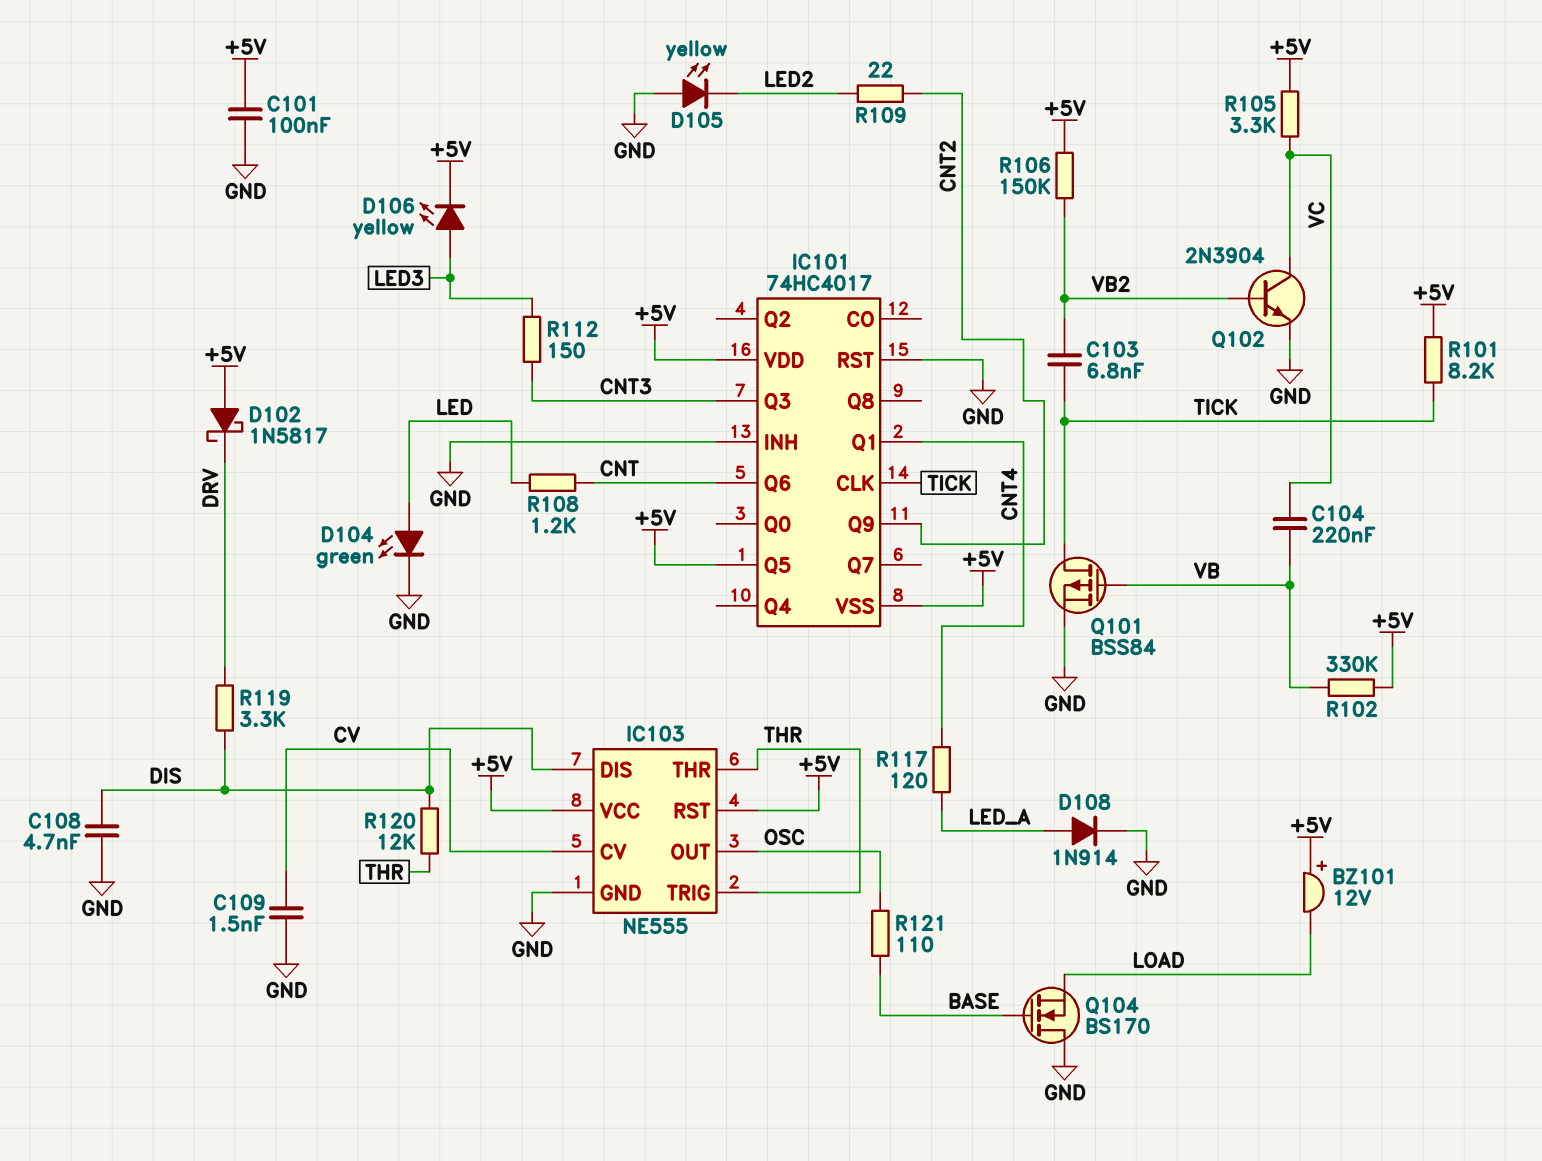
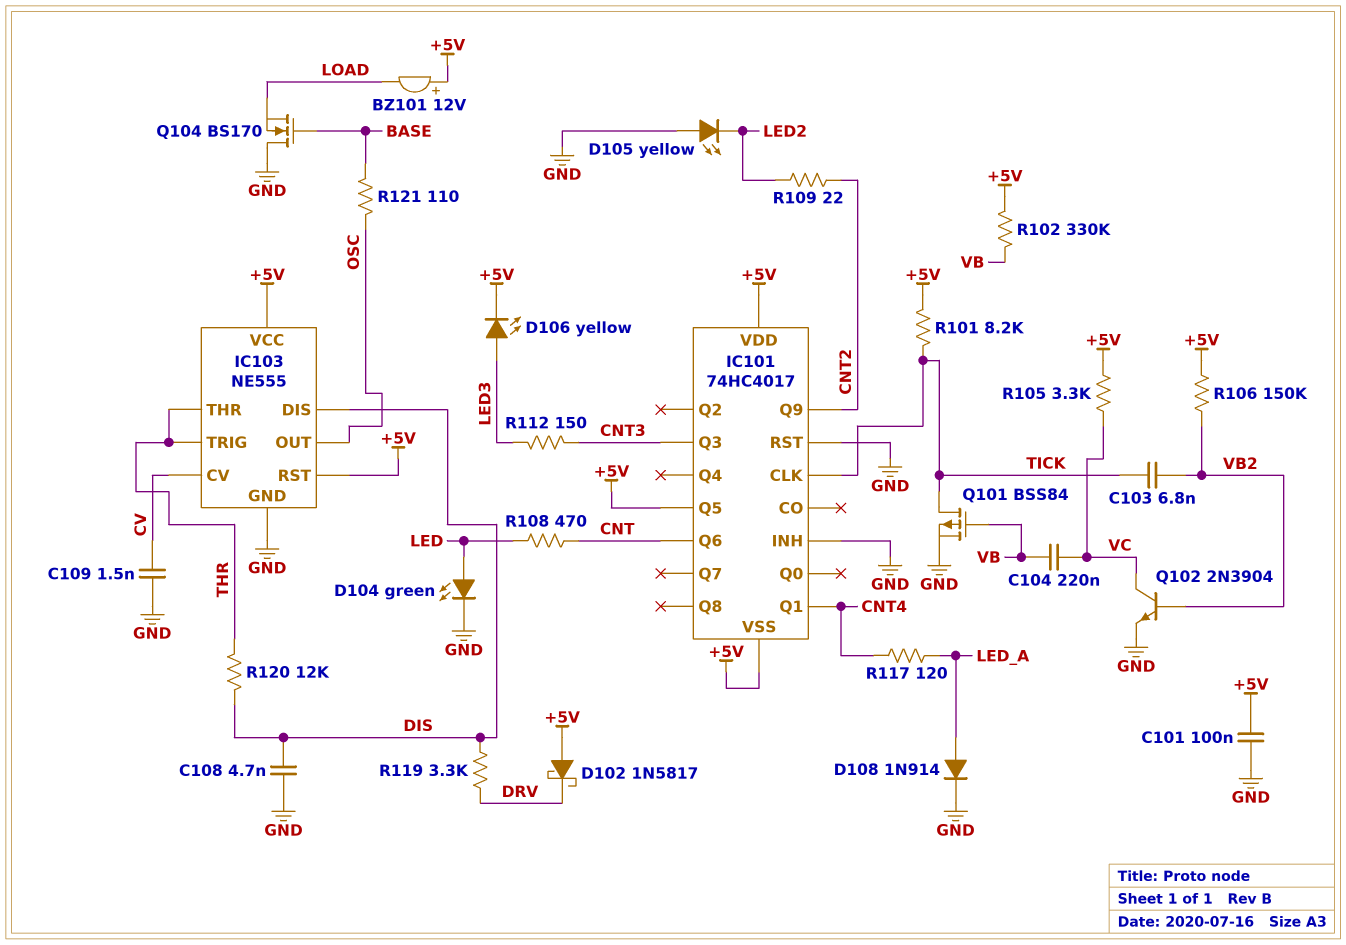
R108: 1.2k (CNT, LED) -> 470 (CNT, LED)

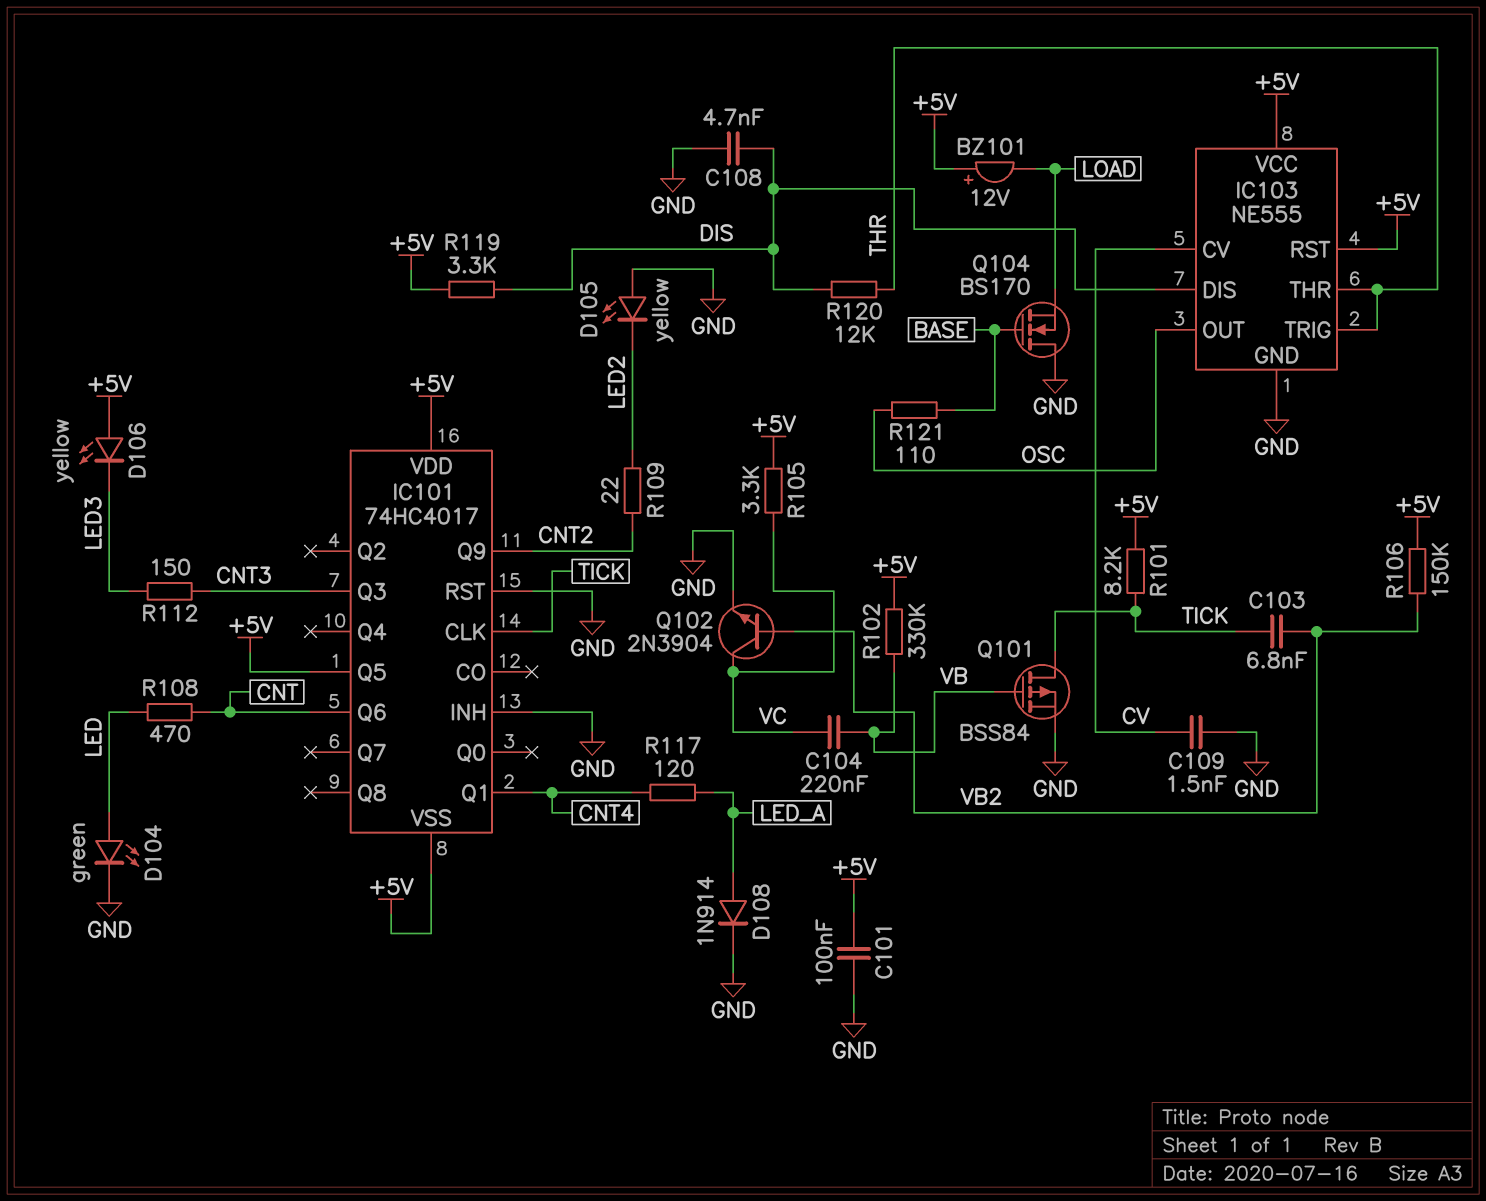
D102: schottky 1N5817 (A +5V, K DRV) -> none
D106: LED yellow (A LED3, K +5V) -> LED yellow (A +5V, K LED3)
R119: 3.3k (DIS, DRV) -> 3.3k (+5V, DIS)

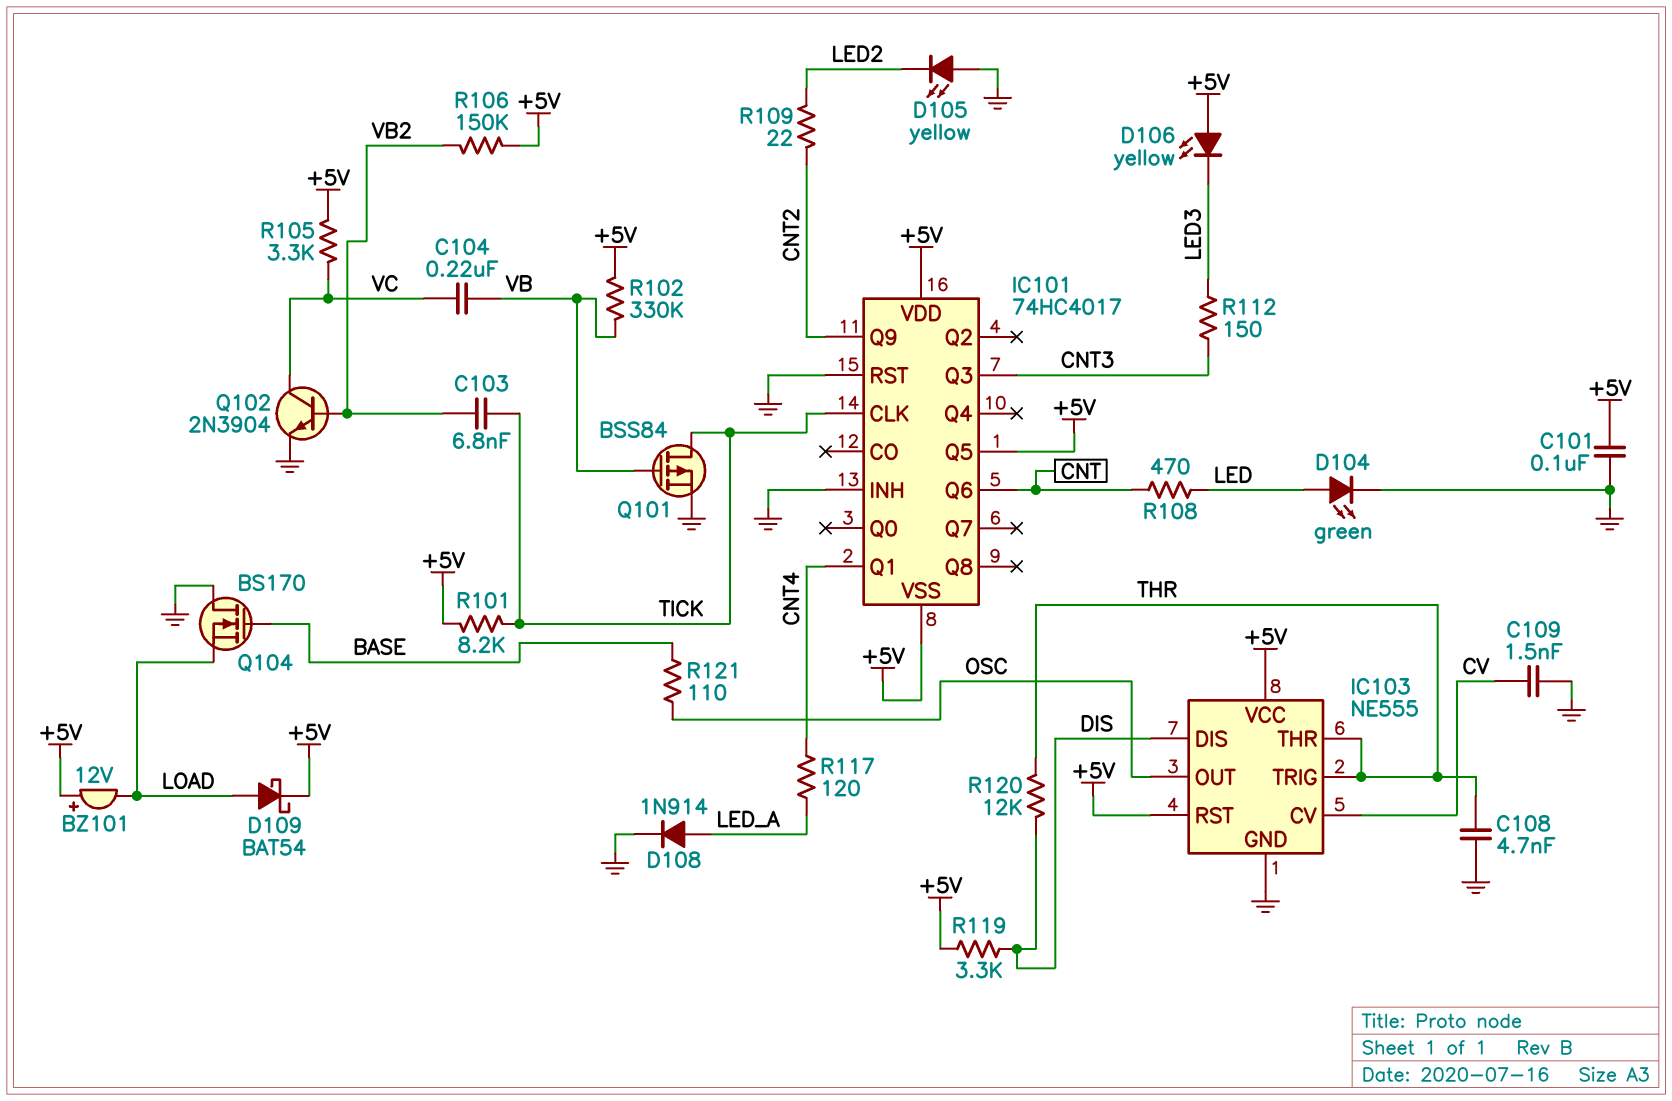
C108: 4.7nF (DIS, GND) -> 4.7nF (GND, THR)
D109: none -> schottky BAT54 (A LOAD, K +5V)

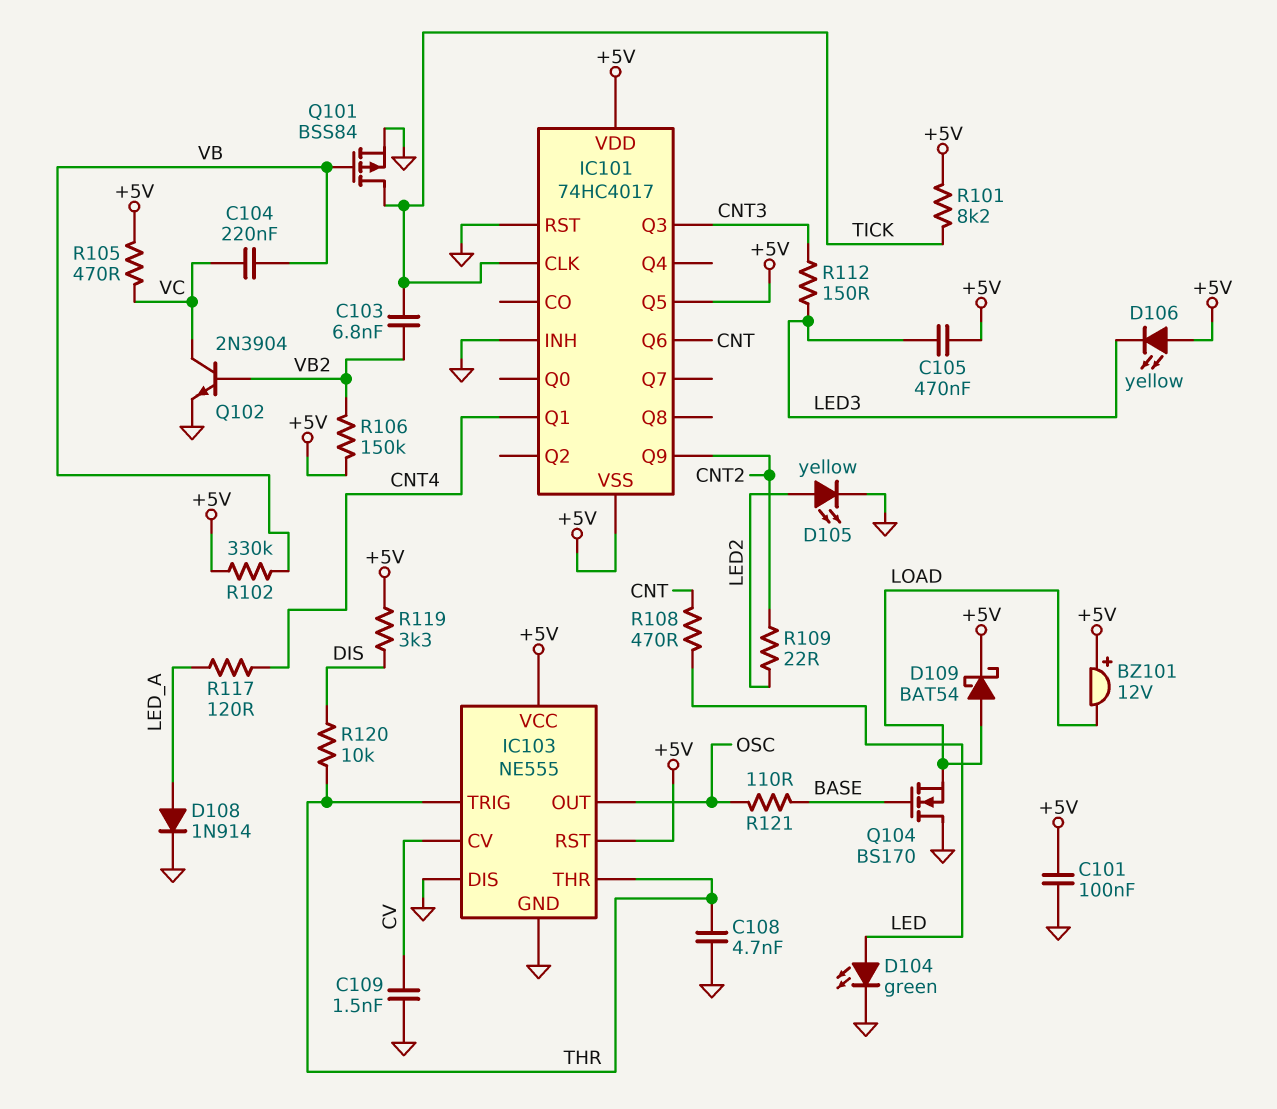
C105: none -> 470nF (+5V, LED3)
D105: LED yellow (A GND, K LED2) -> LED yellow (A LED2, K GND)
IC103 pin DIS: DIS -> GND
R105: 3.3k (+5V, VC) -> 470 (+5V, VC)
R120: 12k (DIS, THR) -> 10k (DIS, THR)

